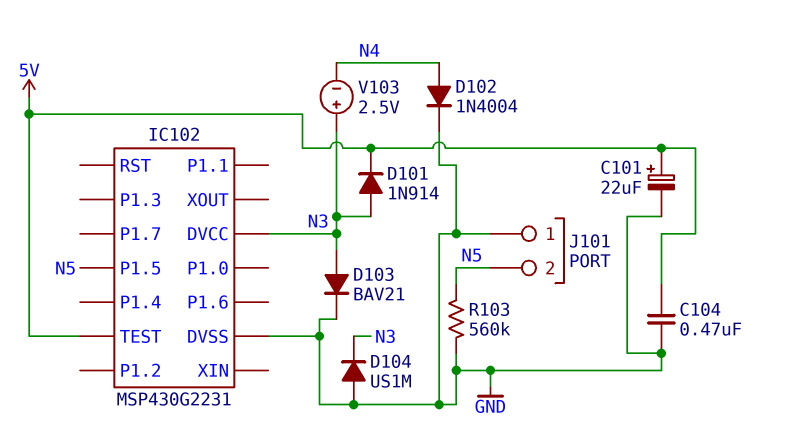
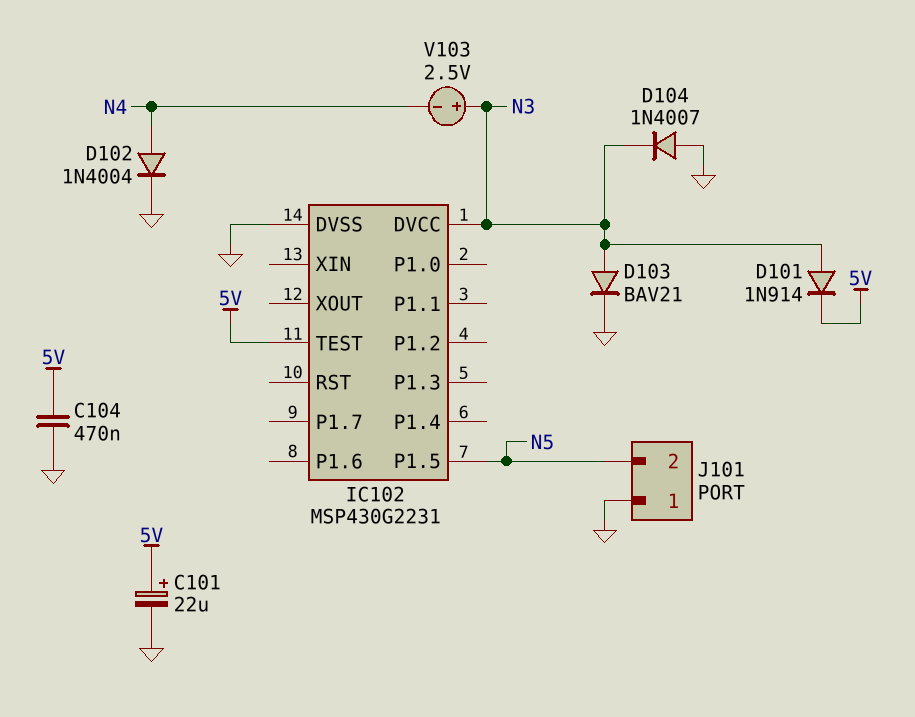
D104: diode US1M (A GND, K N3) -> diode 1N4007 (A GND, K N3)
R103: 560k (GND, N5) -> none

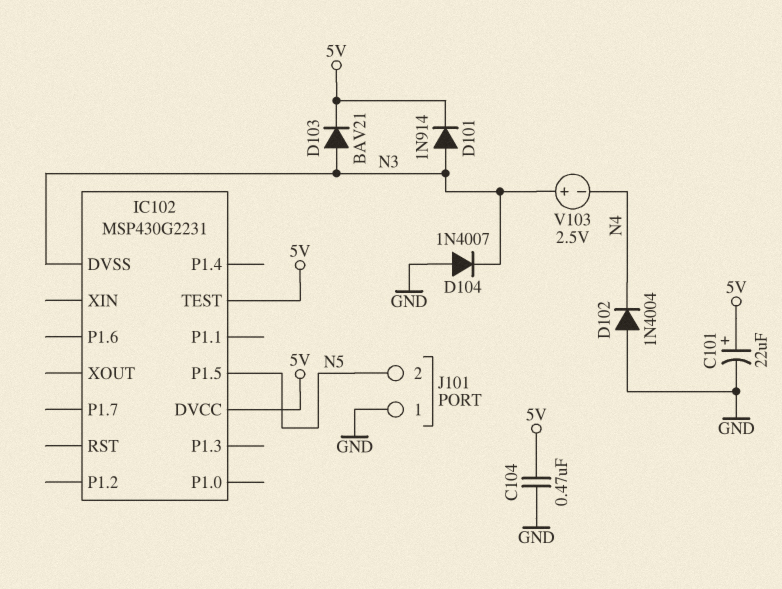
D102: diode 1N4004 (A N4, K GND) -> diode 1N4004 (A GND, K N4)
D103: diode BAV21 (A N3, K GND) -> diode BAV21 (A N3, K 5V)
IC102 pin DVCC: N3 -> 5V
IC102 pin DVSS: GND -> N3

